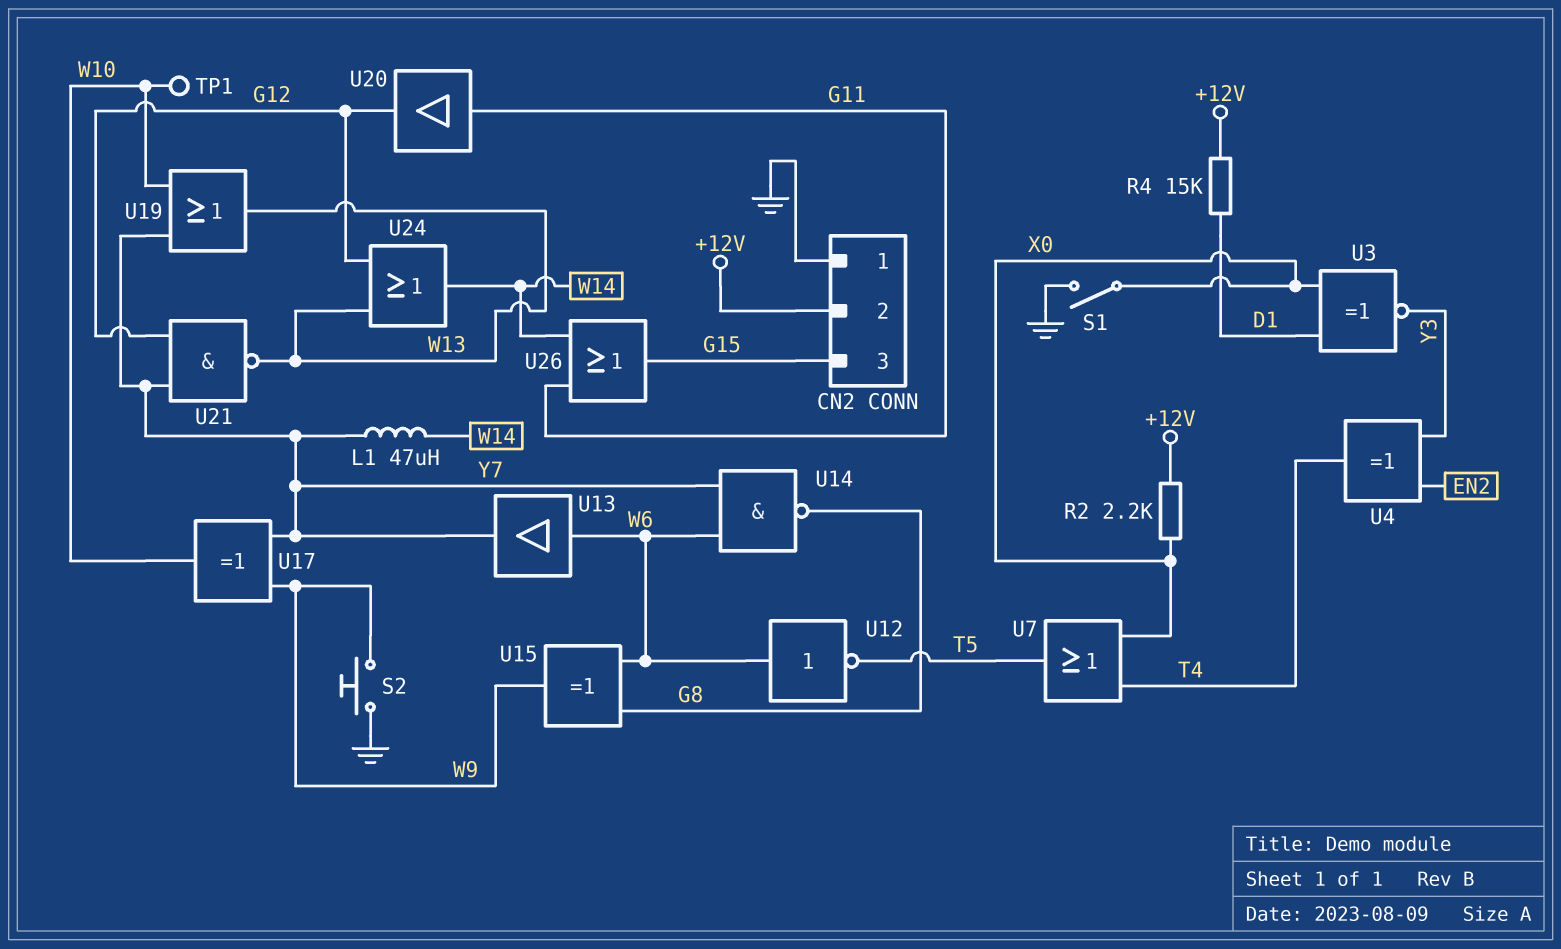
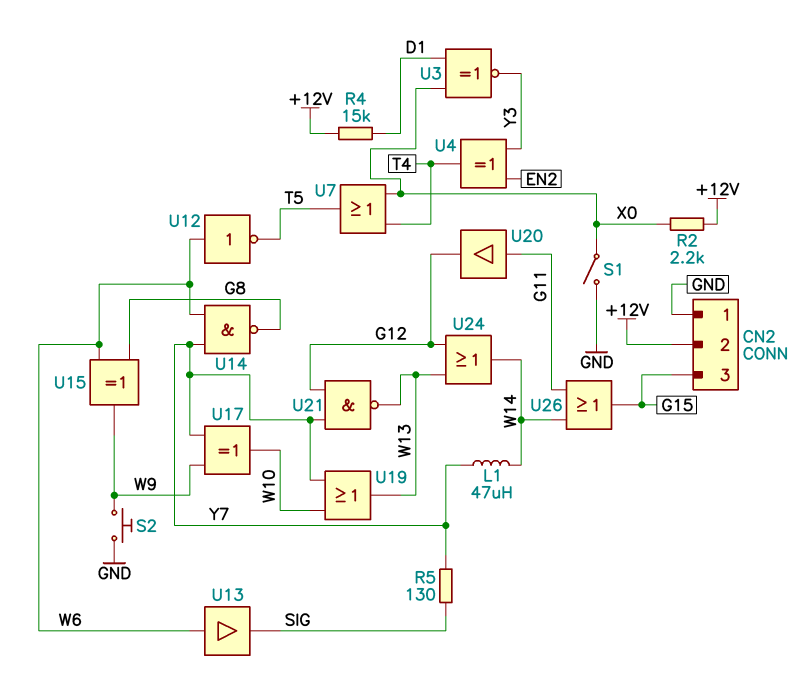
R5: none -> 130 (SIG, Y7)
TP1: test point (W10) -> none
U13: buffer (in W6, out Y7) -> buffer (in W6, out SIG)

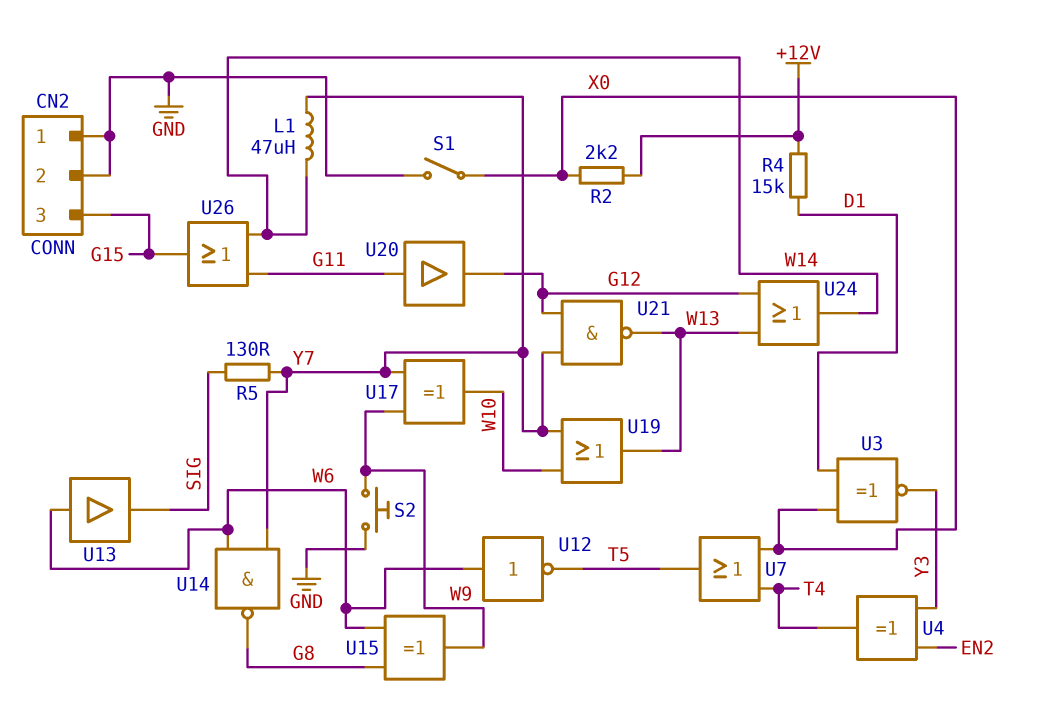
CN2 pin 2: +12V -> GND

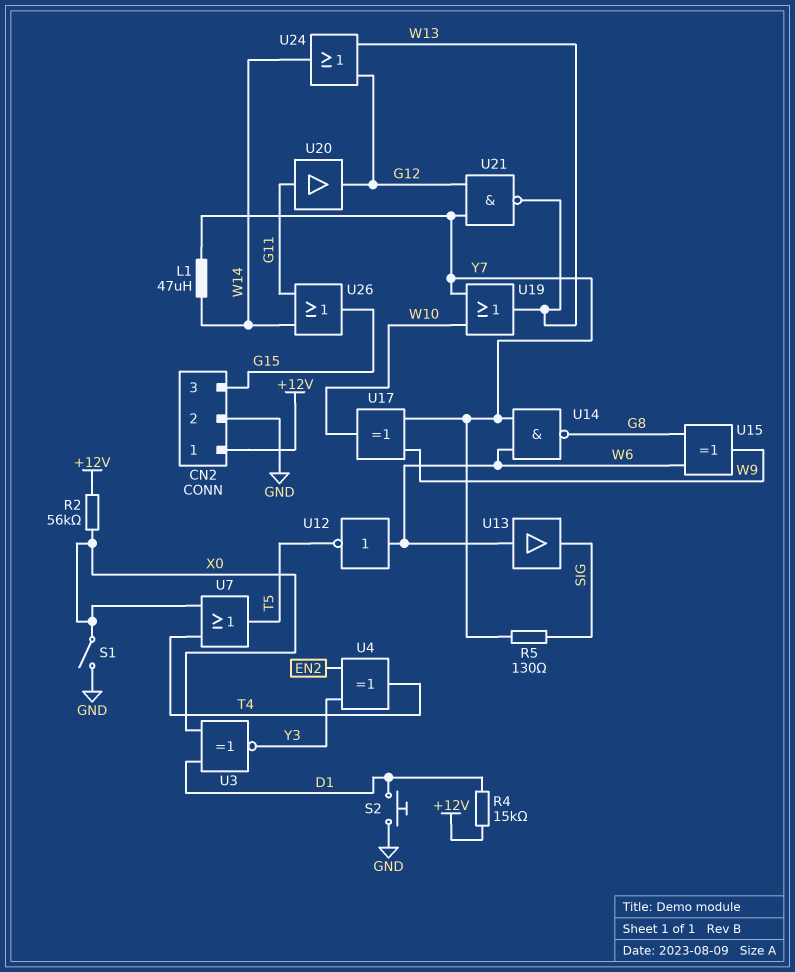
CN2 pin 1: GND -> +12V
R2: 2.2k (+12V, X0) -> 56k (+12V, X0)
S2: button (GND, W9) -> button (D1, GND)

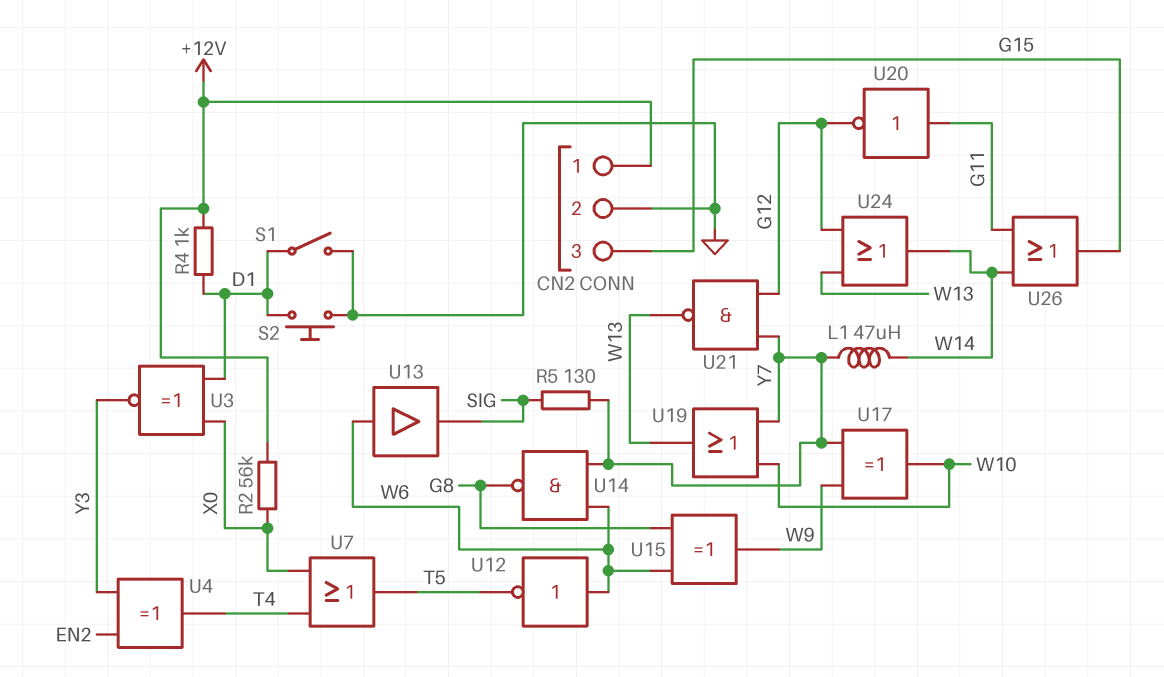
R4: 15k (+12V, D1) -> 1k (+12V, D1)
S1: switch (GND, X0) -> switch (D1, GND)
U20: buffer (in G11, out G12) -> NOT (in G11, out G12)

